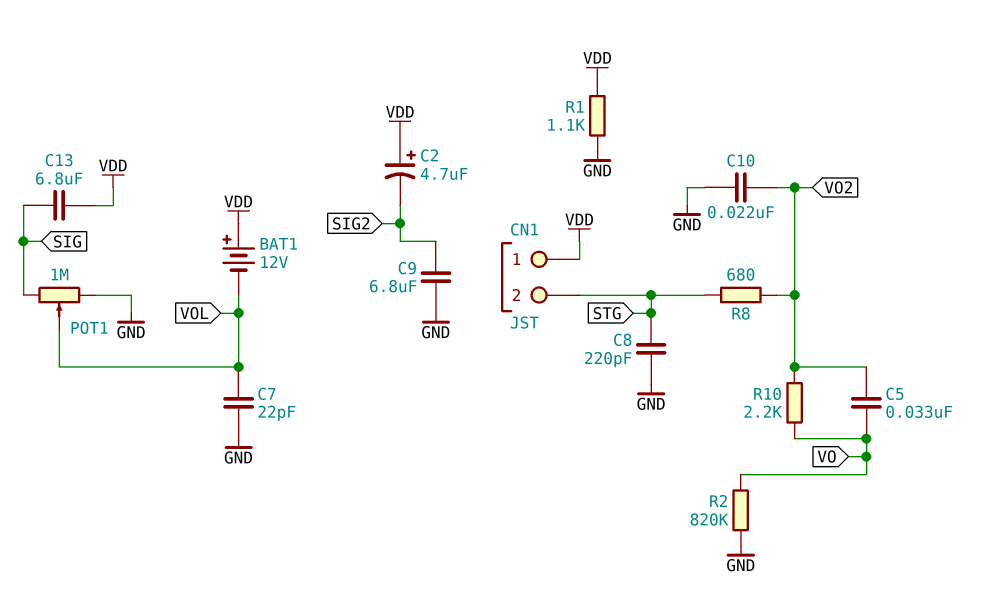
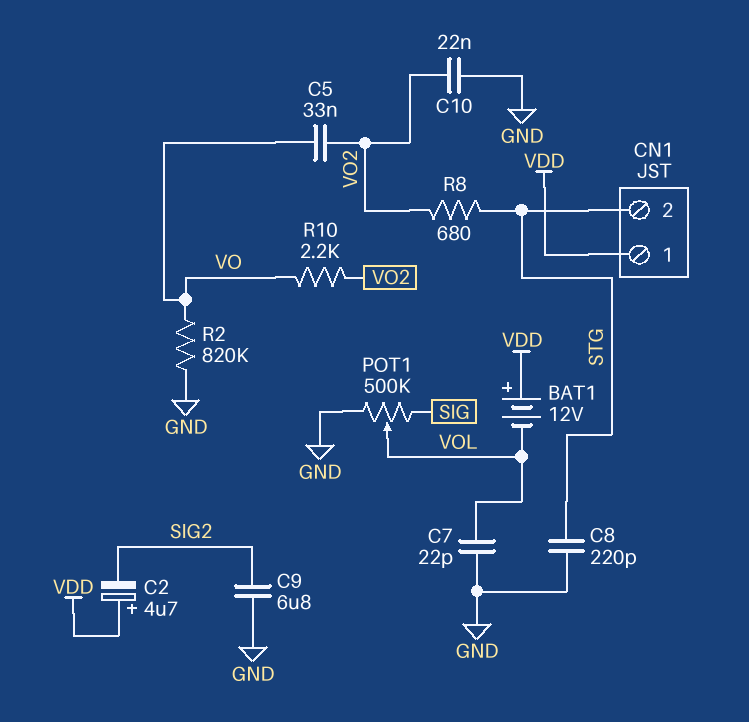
C13: 6.8uF (SIG, VDD) -> none
POT1: 1M (GND, SIG, wiper VOL) -> 500k (GND, SIG, wiper VOL)
R1: 1.1k (GND, VDD) -> none

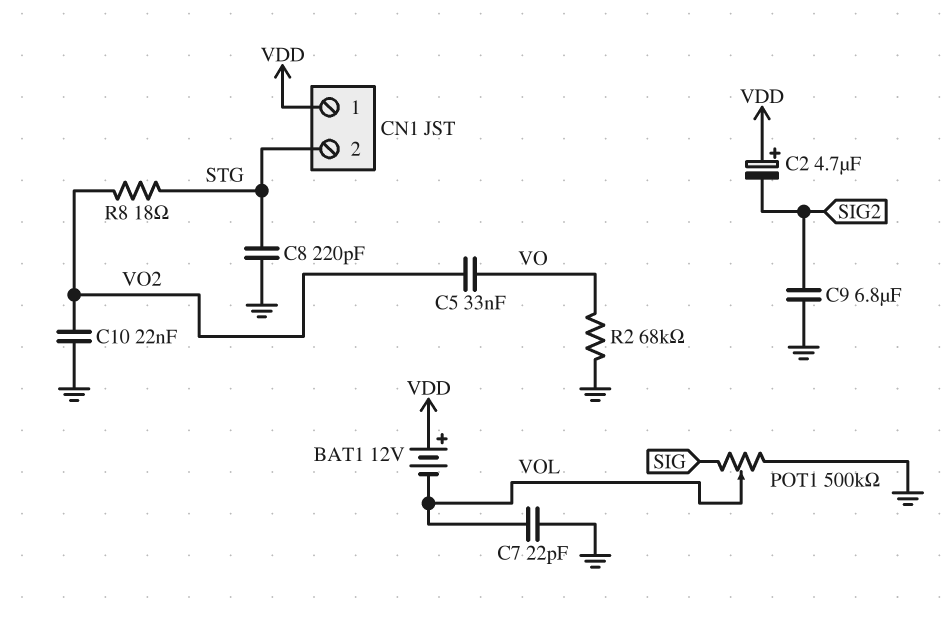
R2: 820k (GND, VO) -> 68k (GND, VO)
R8: 680 (STG, VO2) -> 18 (STG, VO2)
R10: 2.2k (VO, VO2) -> none

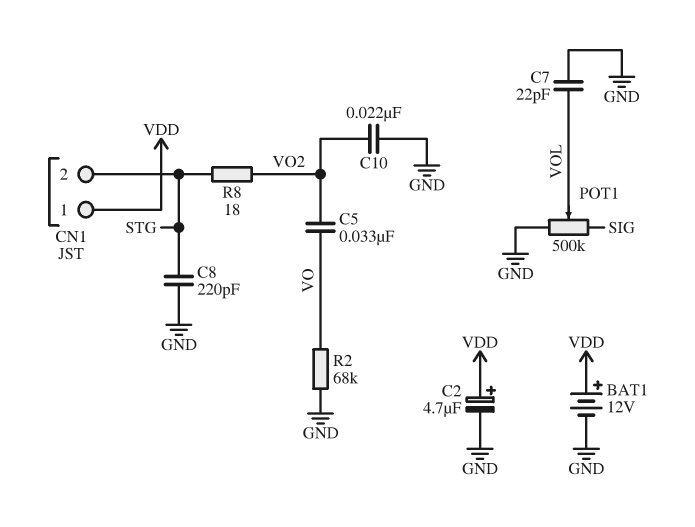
BAT1: 12V (plus VDD, minus VOL) -> 12V (plus VDD, minus GND)
C2: 4.7uF (plus VDD, minus SIG2) -> 4.7uF (plus VDD, minus GND)
C9: 6.8uF (GND, SIG2) -> none

